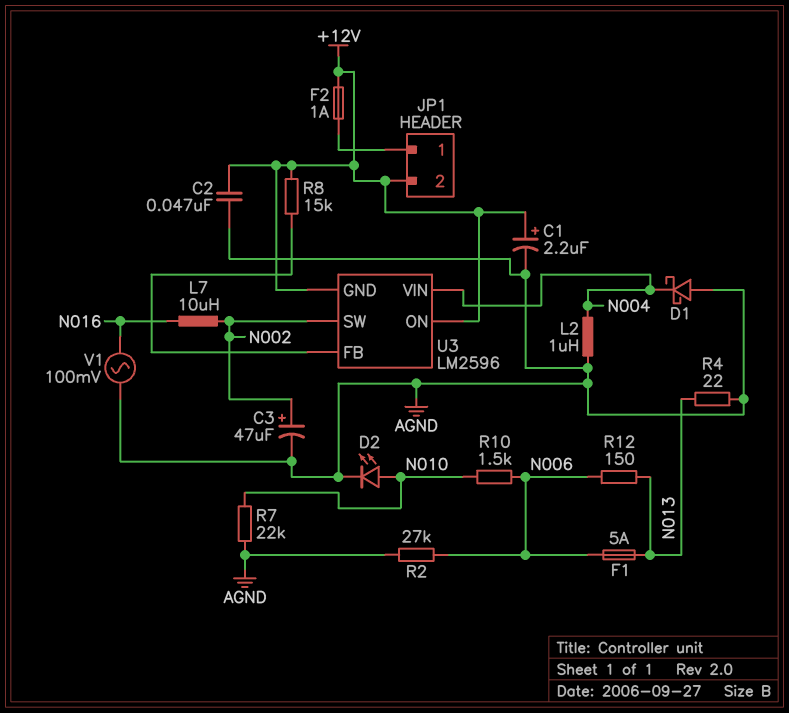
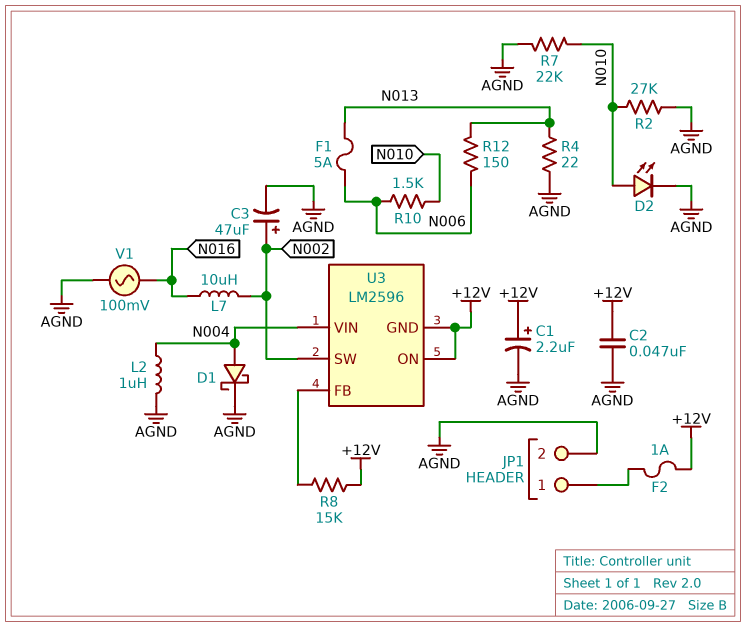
D1: schottky (A AGND, K N004) -> schottky (A N004, K AGND)
JP1 pin 2: +12V -> AGND
R2: 27k (AGND, N006) -> 27k (AGND, N010)

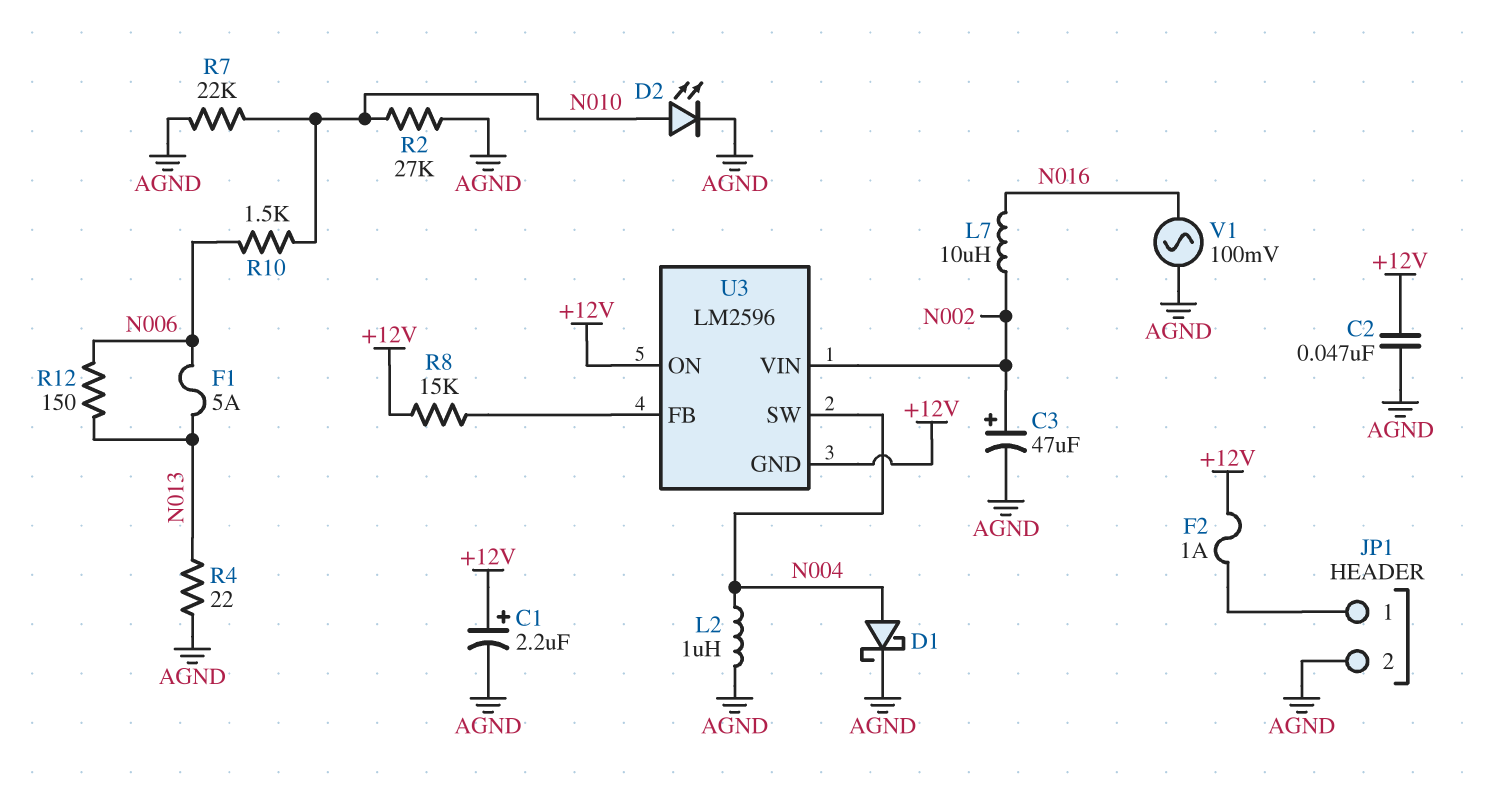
U3 pin SW: N002 -> N004
U3 pin VIN: N004 -> N002

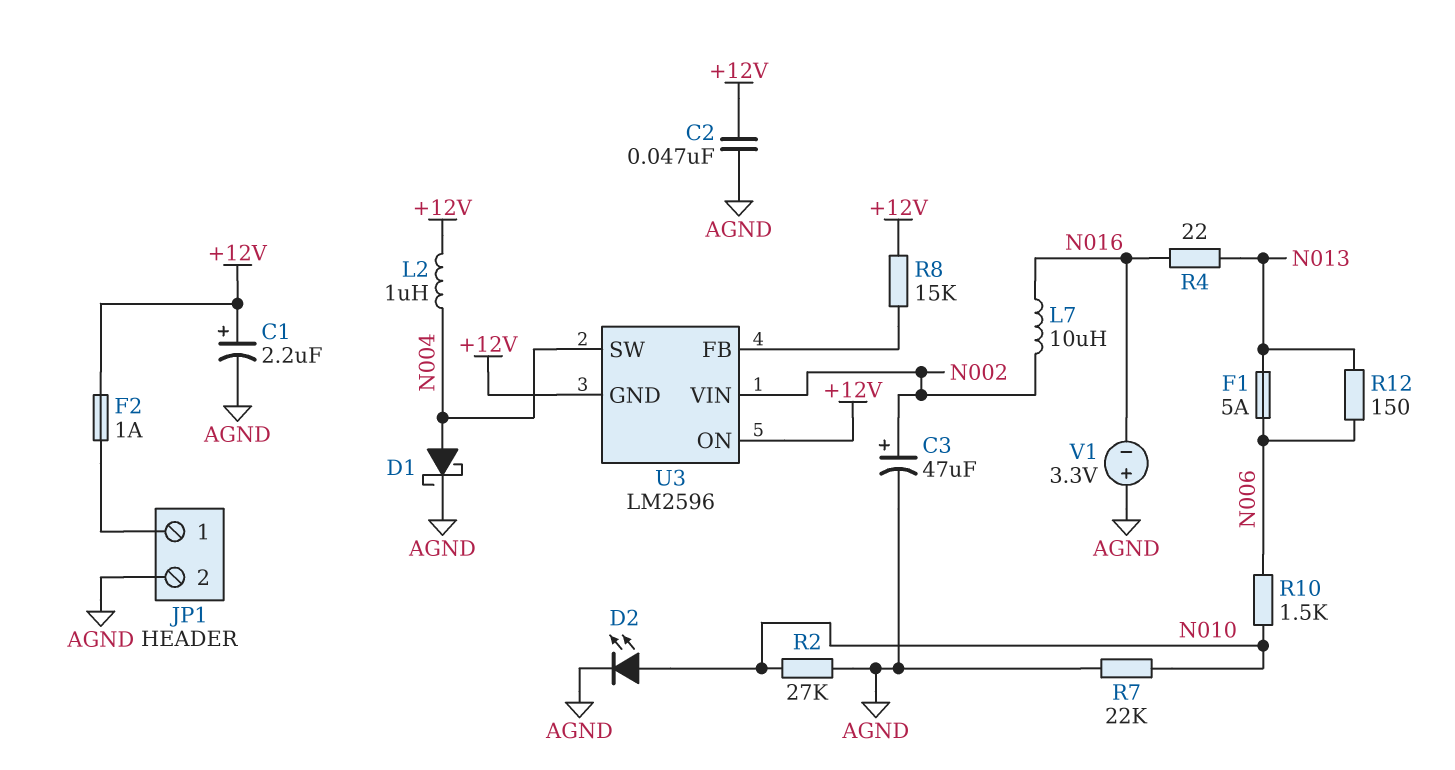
L2: 1uH (AGND, N004) -> 1uH (+12V, N004)
R4: 22 (AGND, N013) -> 22 (N013, N016)
V1: AC 100mV (AGND, N016) -> 3.3V (plus AGND, minus N016)

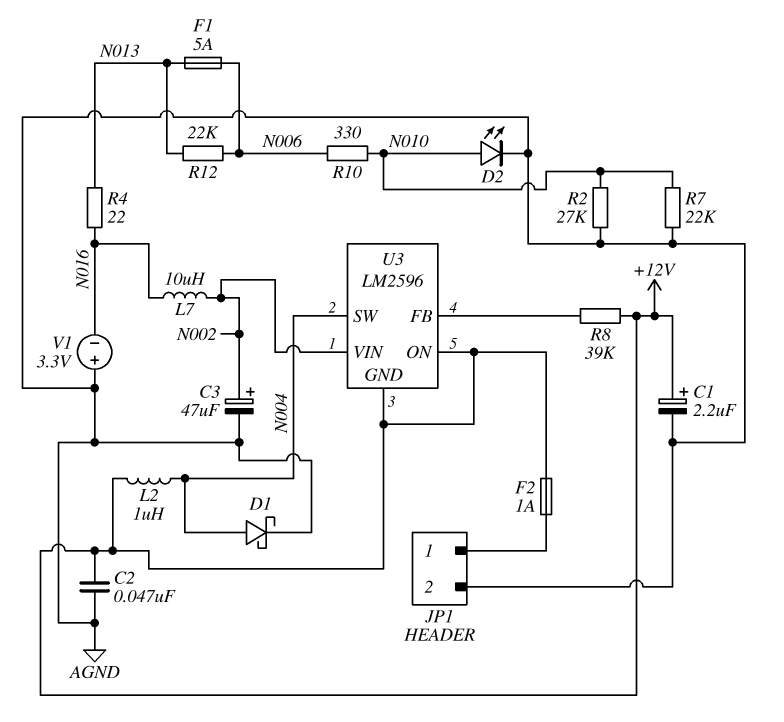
R8: 15k (+12V, U3/FB) -> 39k (+12V, U3/FB)
R10: 1.5k (N006, N010) -> 330 (N006, N010)
R12: 150 (N006, N013) -> 22k (N006, N013)

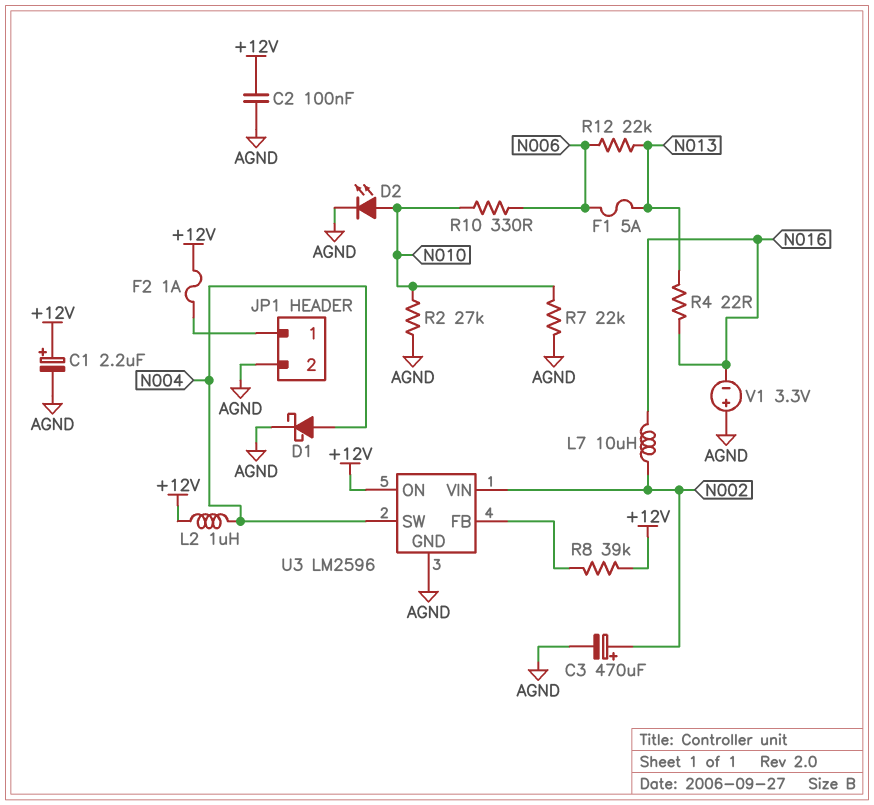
C2: 47nF (+12V, AGND) -> 100nF (+12V, AGND)
C3: 47uF (plus N002, minus AGND) -> 470uF (plus N002, minus AGND)
U3 pin GND: +12V -> AGND

